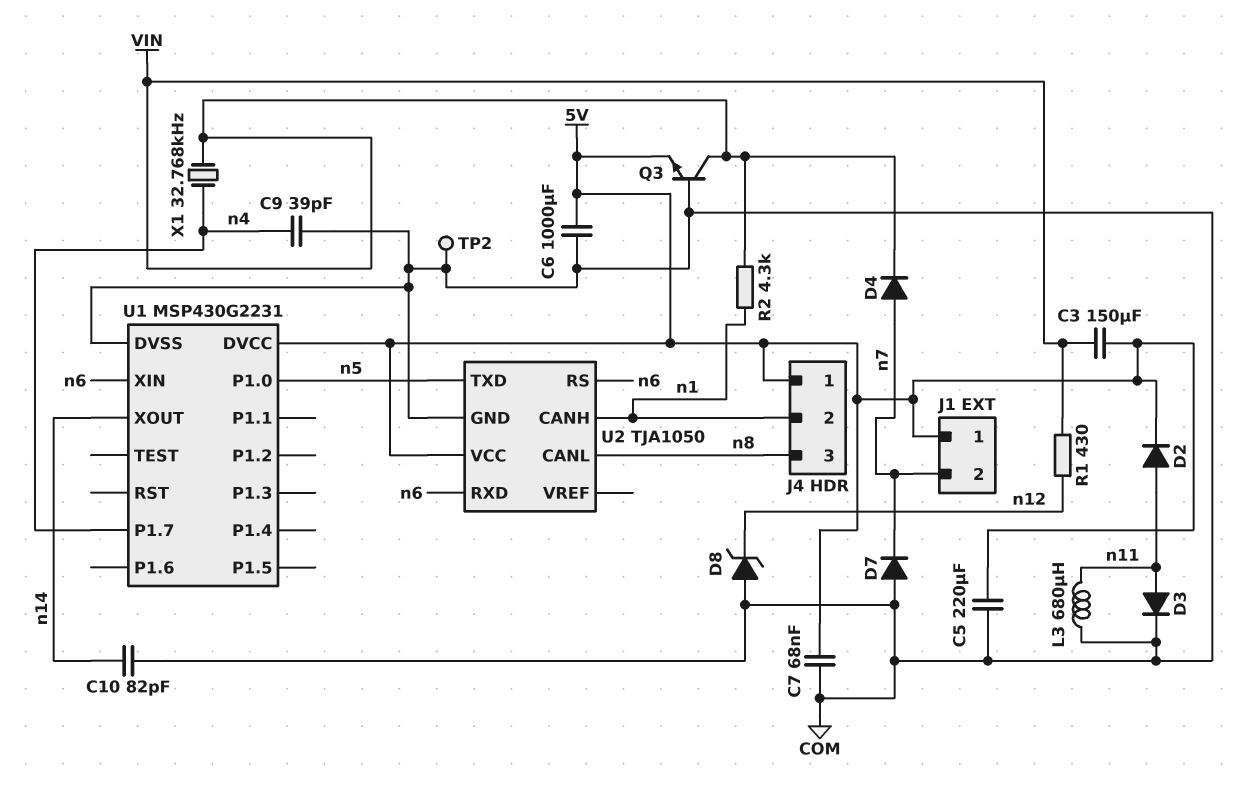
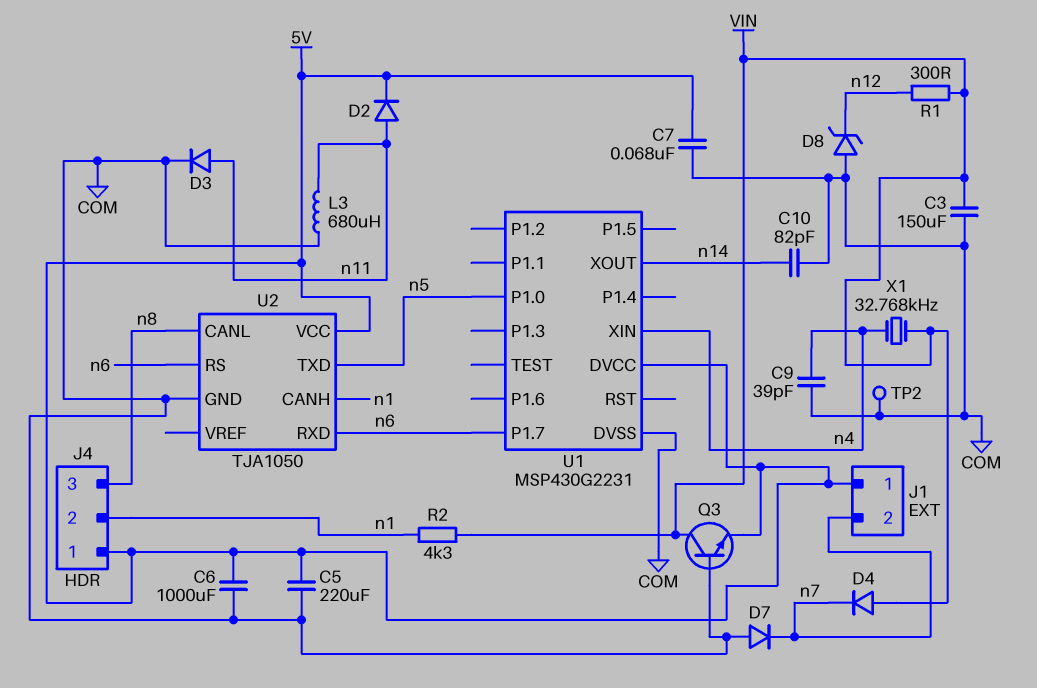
C3: 150uF (5V, VIN) -> 150uF (COM, VIN)
D4: diode (A n7, K VIN) -> diode (A VIN, K n7)
R1: 430 (VIN, n12) -> 300 (VIN, n12)
U1 pin P1.7: n4 -> n6
U1 pin XIN: n6 -> n4

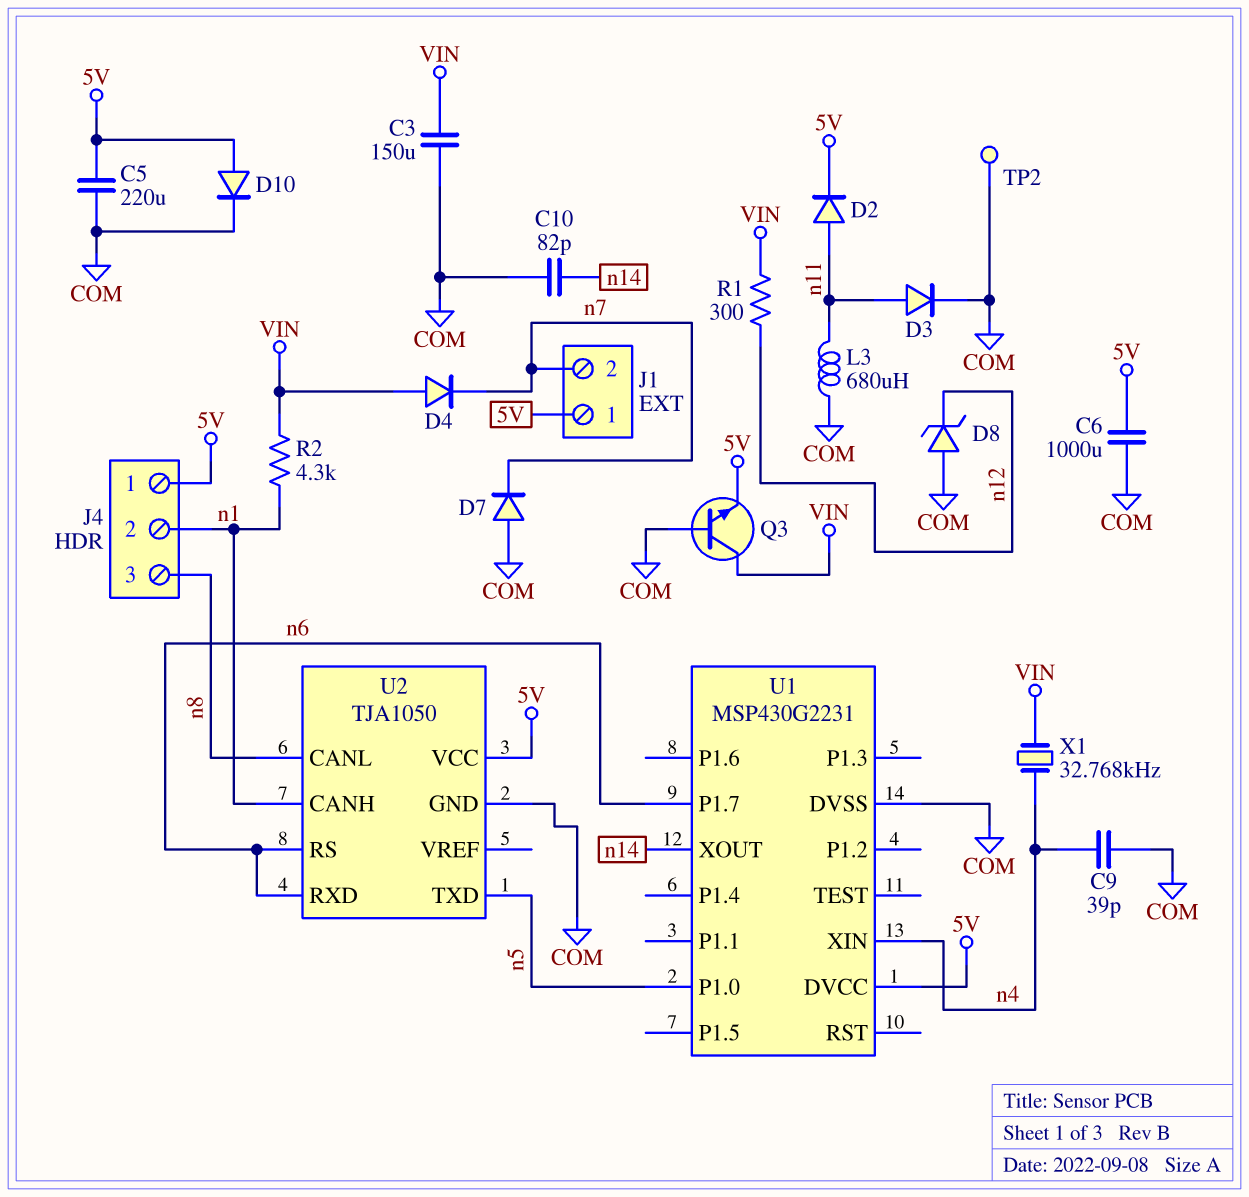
C7: 68nF (5V, COM) -> none
D10: none -> diode (A 5V, K COM)

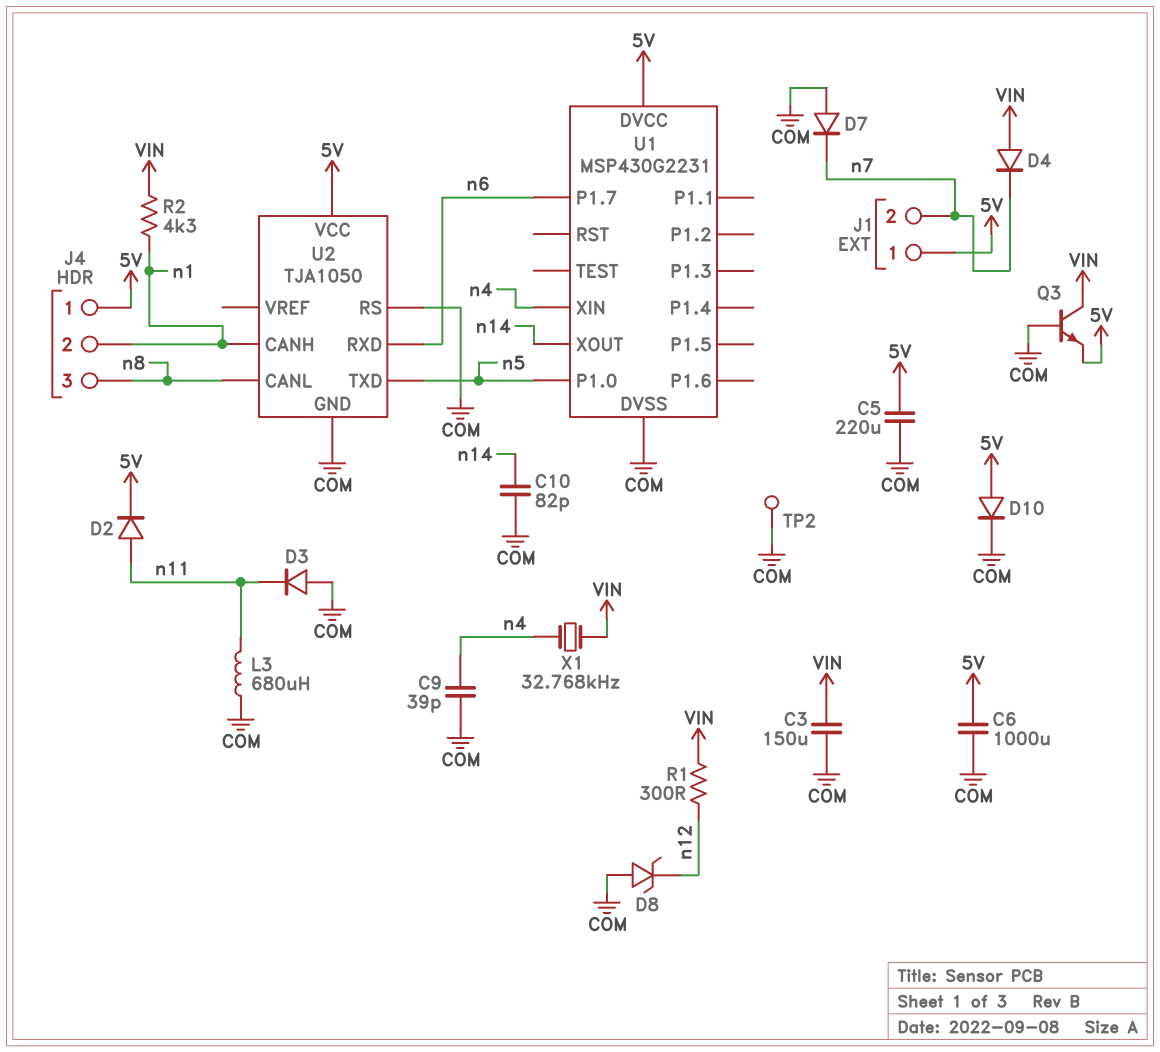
D3: diode (A n11, K COM) -> diode (A COM, K n11)
U2 pin RS: n6 -> COM

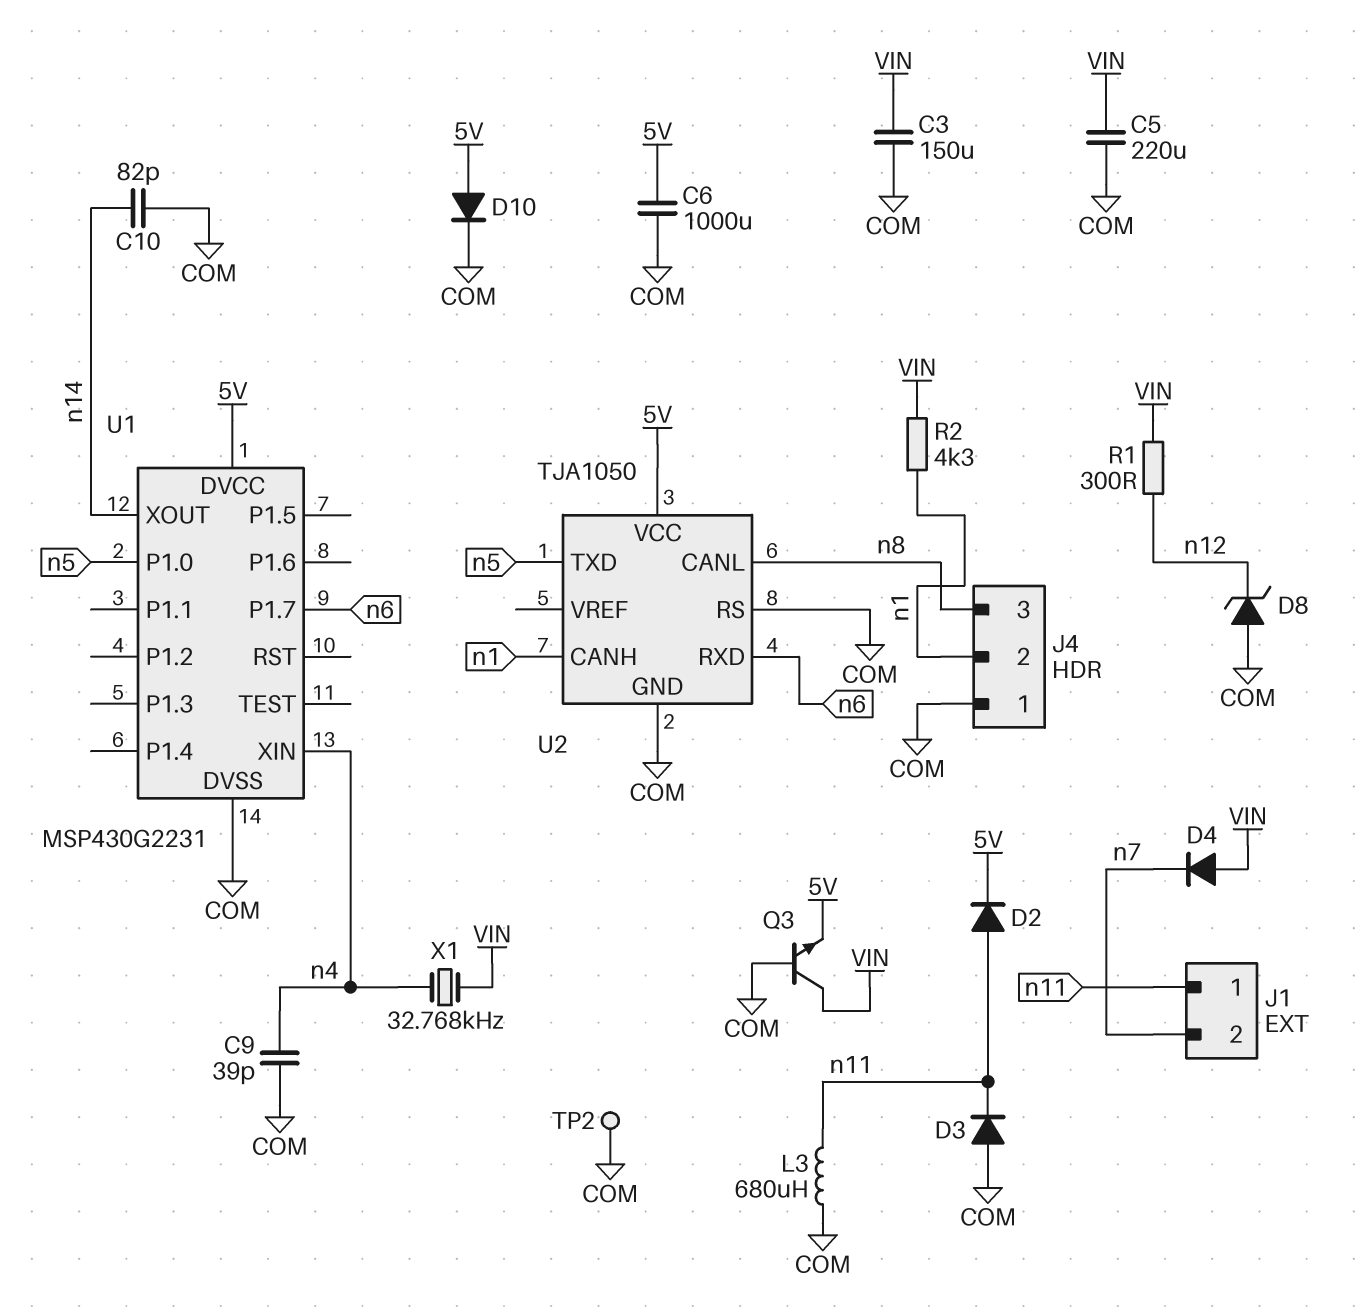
C5: 220uF (5V, COM) -> 220uF (COM, VIN)
D7: diode (A COM, K n7) -> none
J1 pin 1: 5V -> n11
J4 pin 1: 5V -> COM

